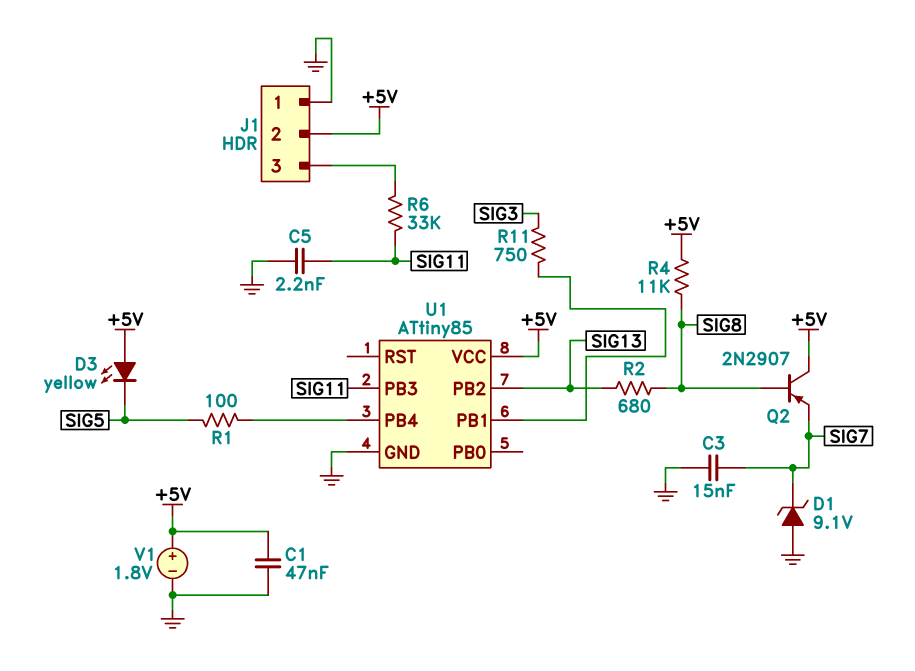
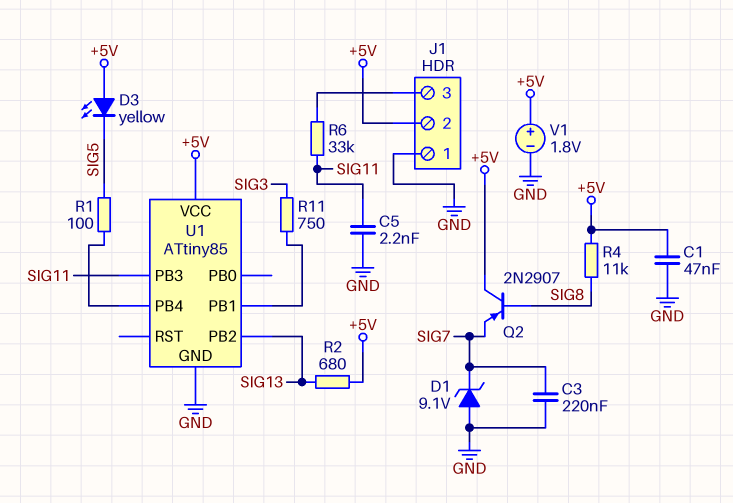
C3: 15nF (GND, SIG7) -> 220nF (GND, SIG7)
R2: 680 (SIG8, SIG13) -> 680 (+5V, SIG13)

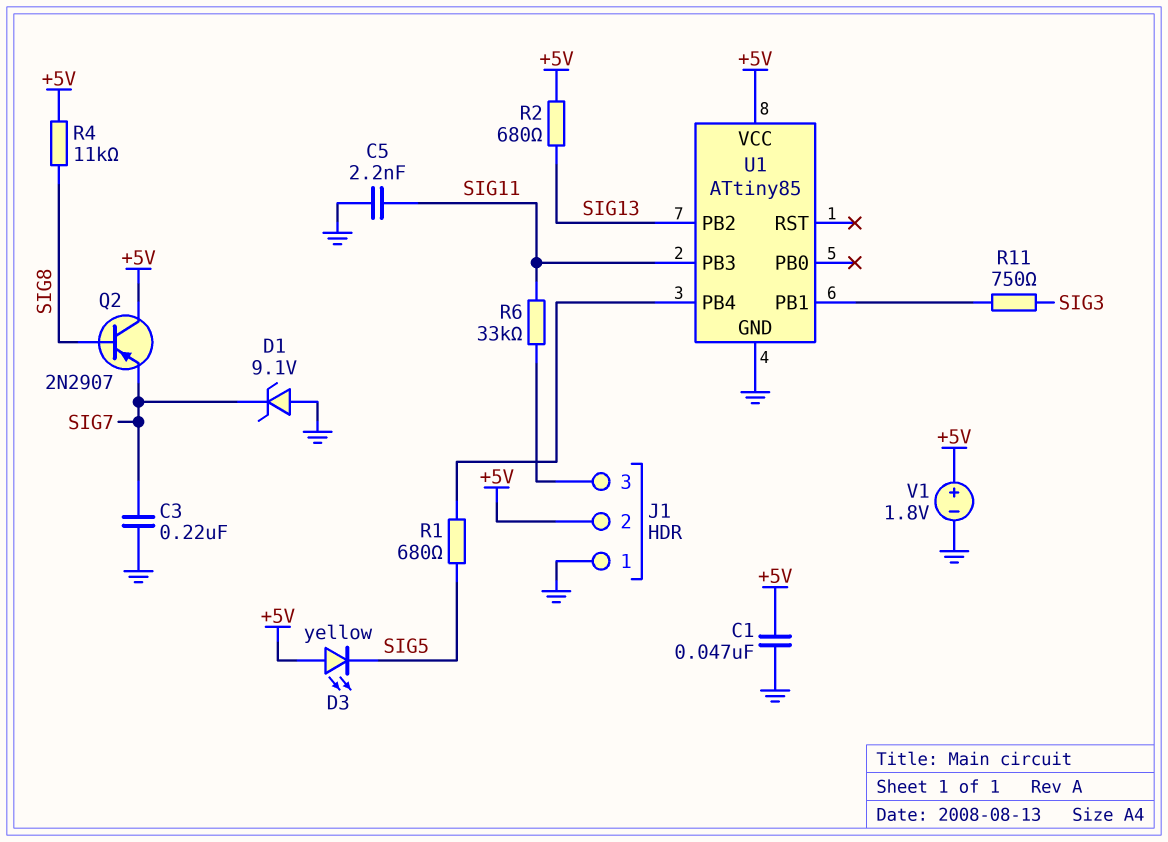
R1: 100 (SIG5, U1/PB4) -> 680 (SIG5, U1/PB4)

